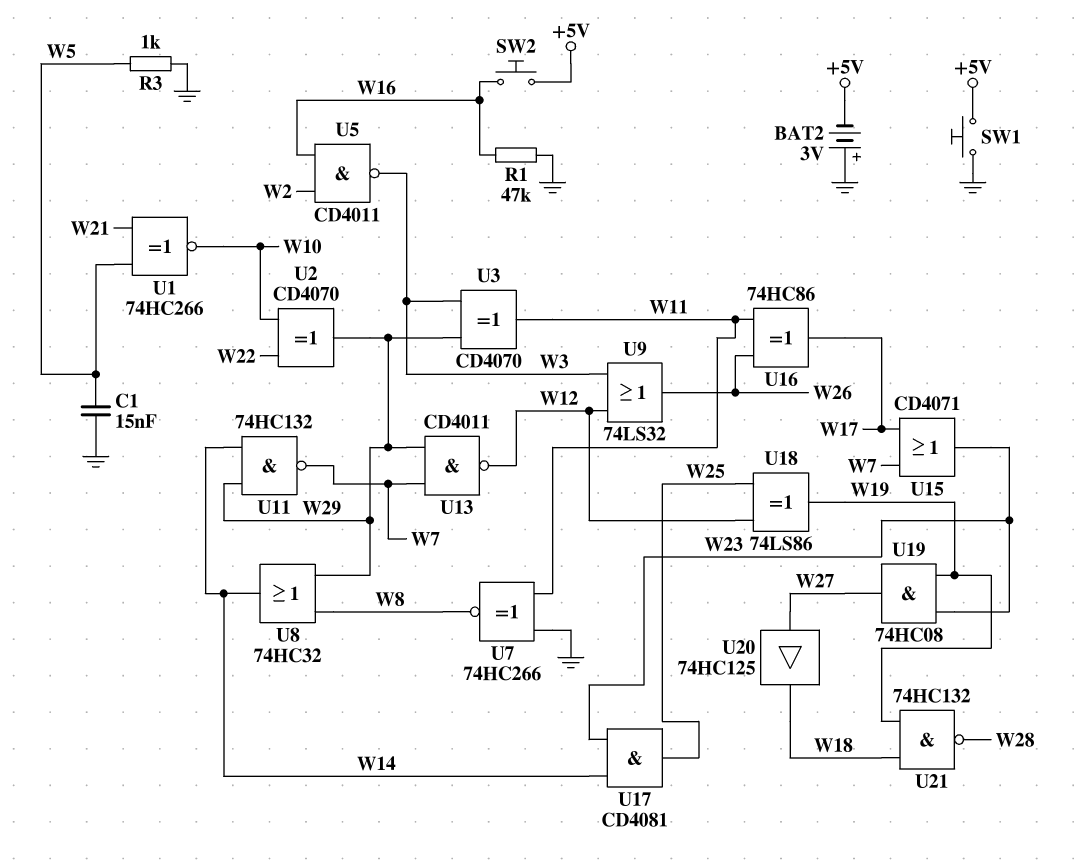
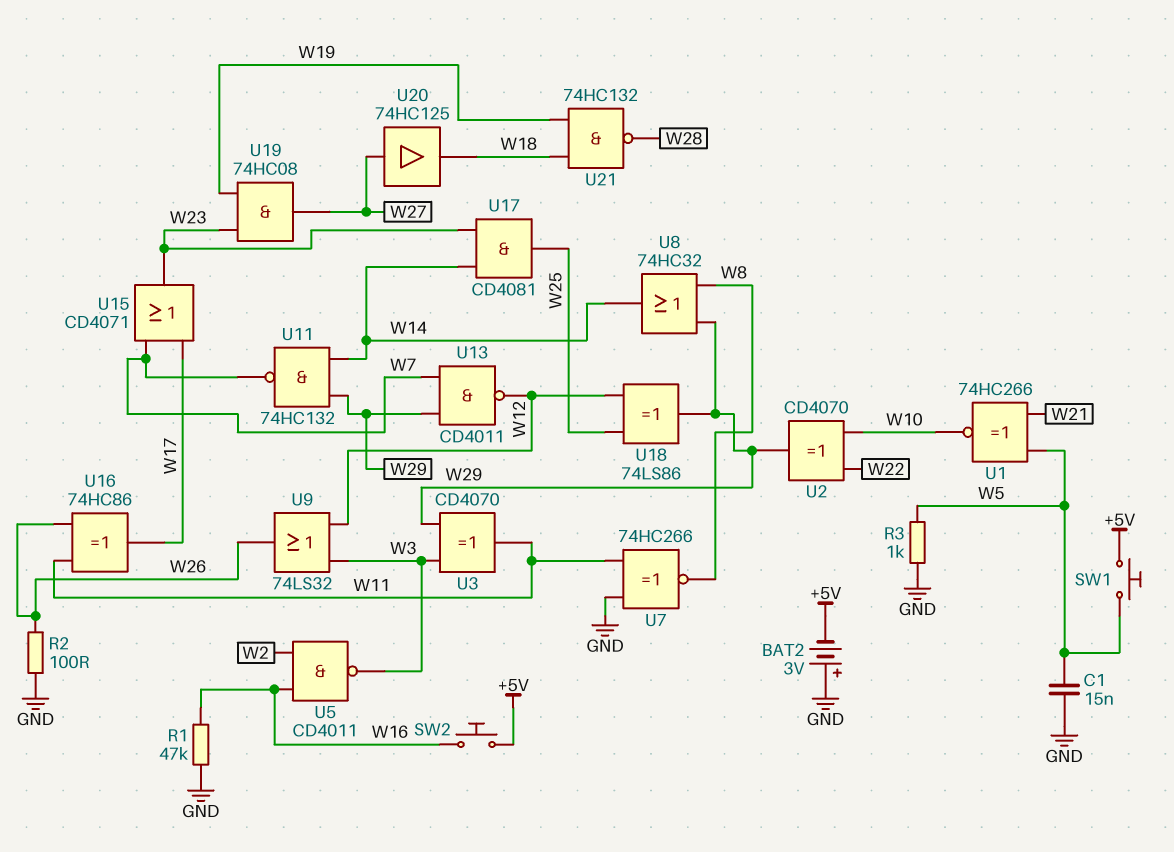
R2: none -> 100 (GND, W26)
SW1: button (+5V, GND) -> button (+5V, W5)
U18: XOR 74LS86 (in W12, in W25, out W19) -> XOR 74LS86 (in W12, in W25, out W29)

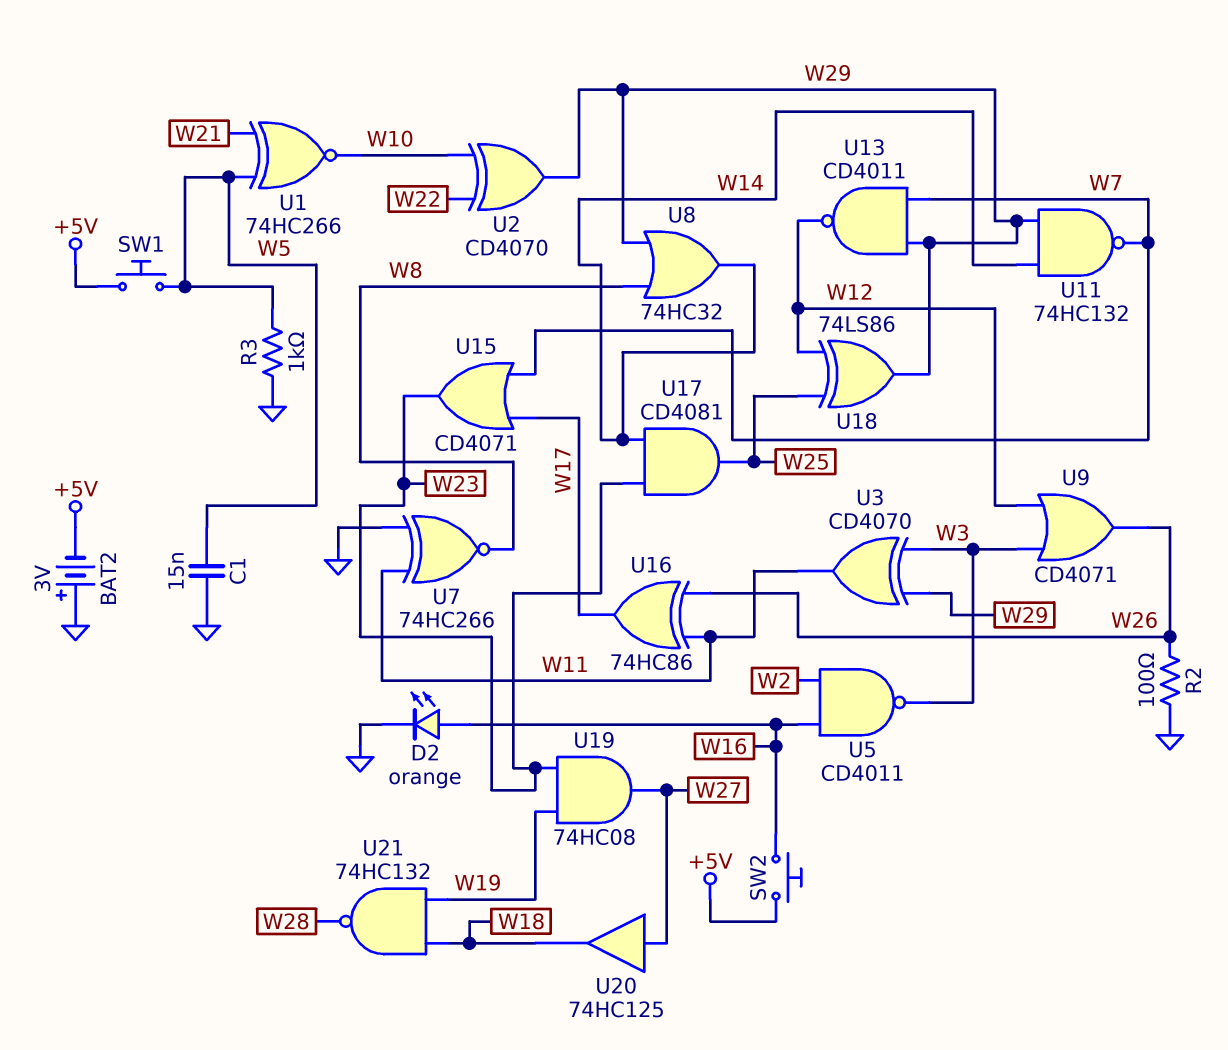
D2: none -> LED orange (A W16, K GND)
R1: 47k (GND, W16) -> none
U9: OR 74LS32 (in W3, in W12, out W26) -> OR CD4071 (in W3, in W12, out W26)

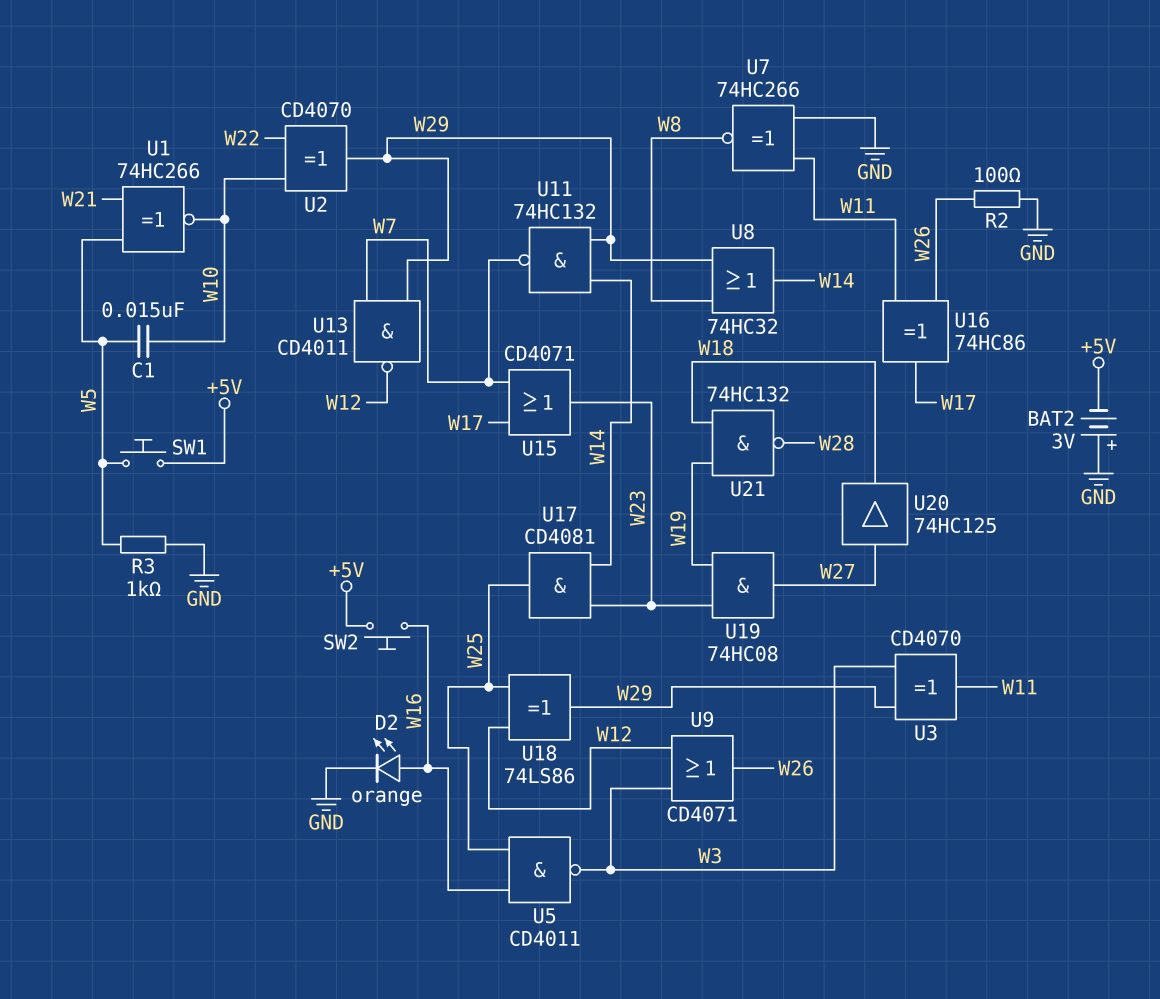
C1: 15nF (GND, W5) -> 15nF (W5, W10)
U5: NAND CD4011 (in W2, in W16, out W3) -> NAND CD4011 (in W16, in W25, out W3)

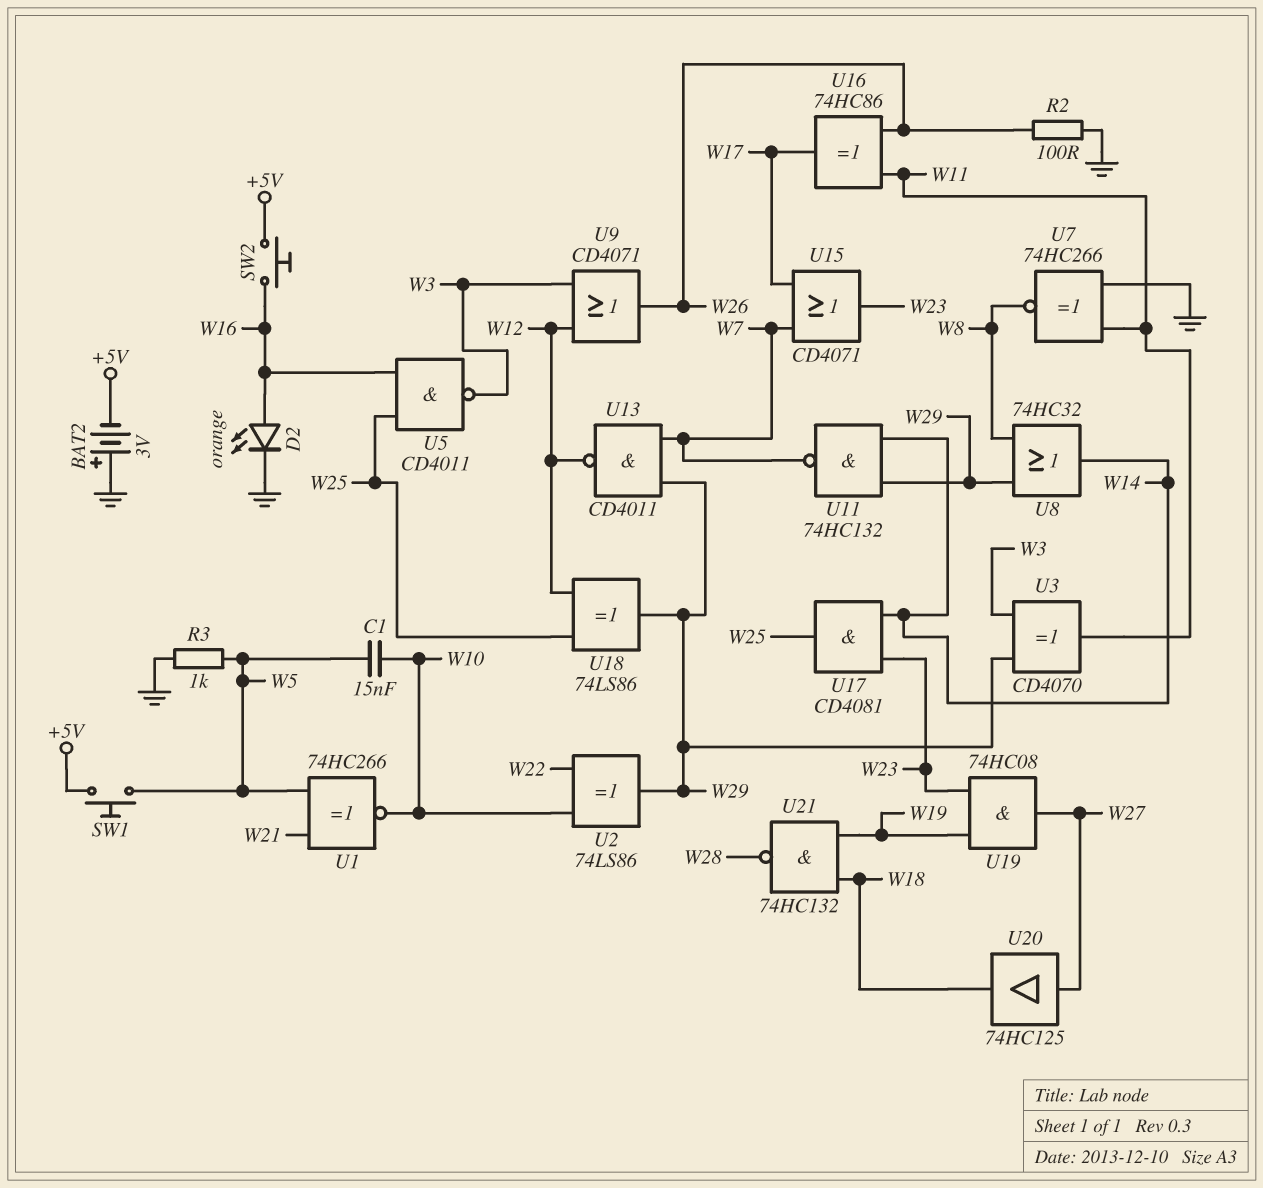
U2: XOR CD4070 (in W10, in W22, out W29) -> XOR 74LS86 (in W10, in W22, out W29)

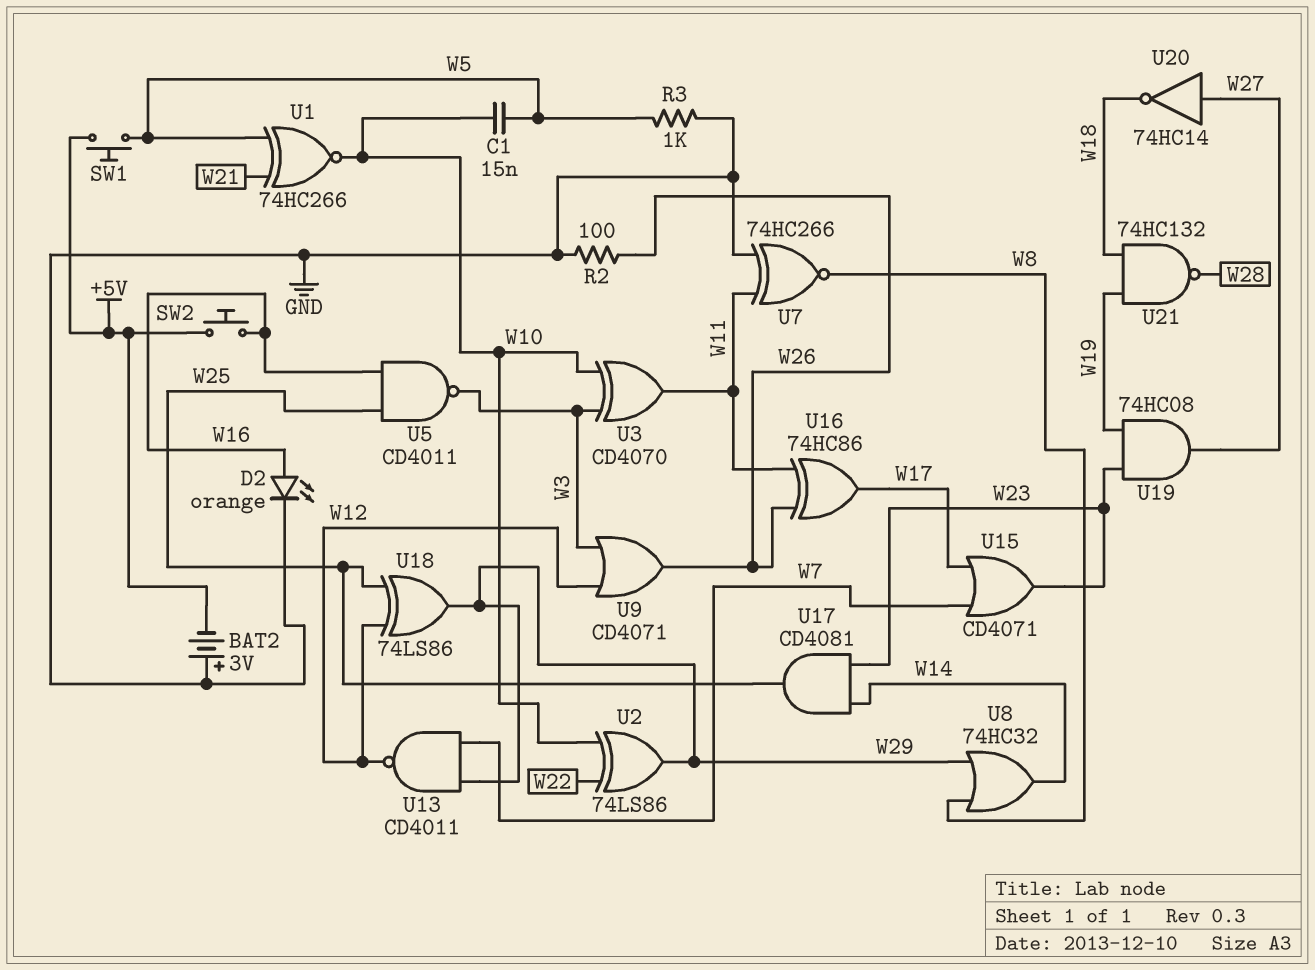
U3: XOR CD4070 (in W3, in W29, out W11) -> XOR CD4070 (in W3, in W10, out W11)
U11: NAND 74HC132 (in W14, in W29, out W7) -> none
U20: buffer 74HC125 (in W27, out W18) -> NOT 74HC14 (in W27, out W18)

